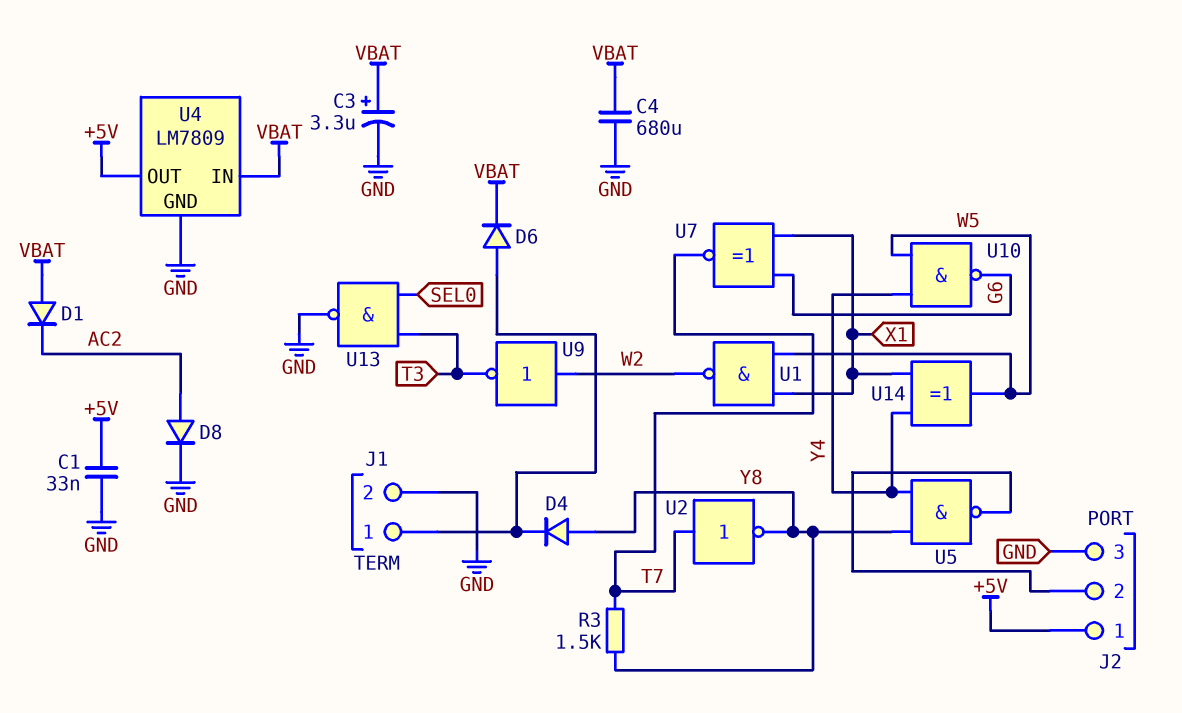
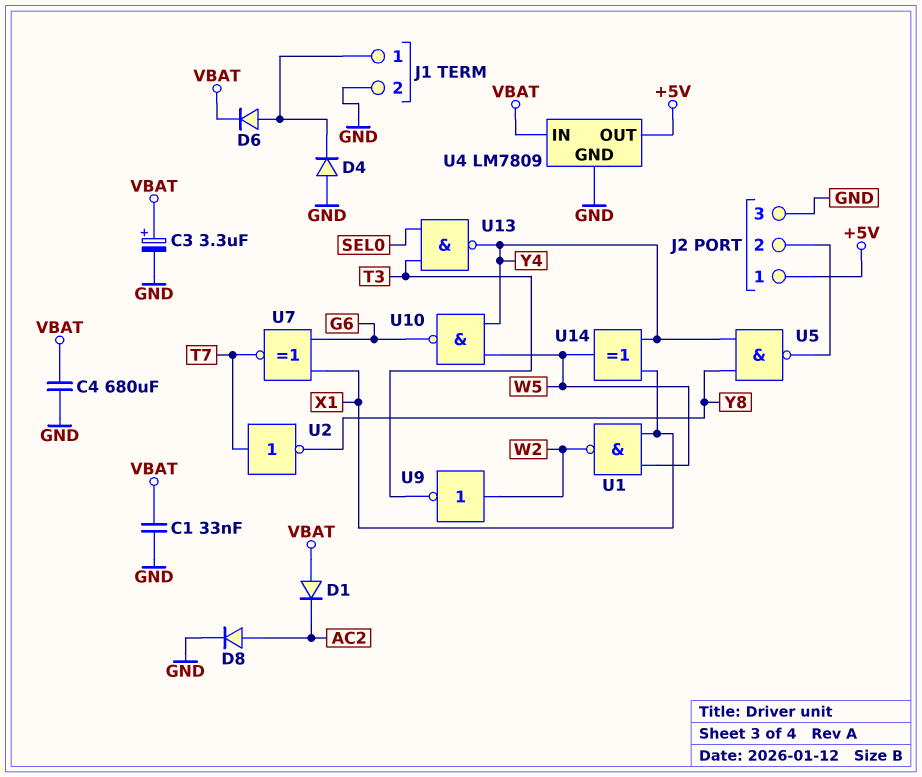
C1: 33nF (+5V, GND) -> 33nF (GND, VBAT)
D4: diode (A Y8, K J1/1) -> diode (A GND, K J1/1)
R3: 1.5k (T7, Y8) -> none
U13: NAND (in SEL0, in T3, out GND) -> NAND (in SEL0, in T3, out Y4)

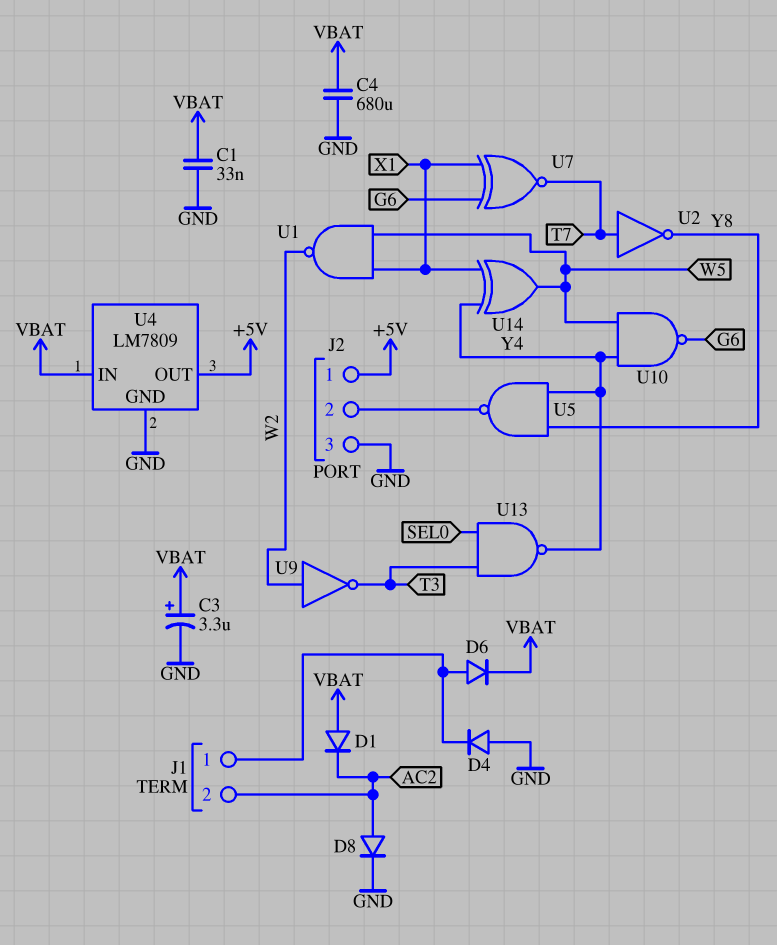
J1 pin 2: GND -> AC2

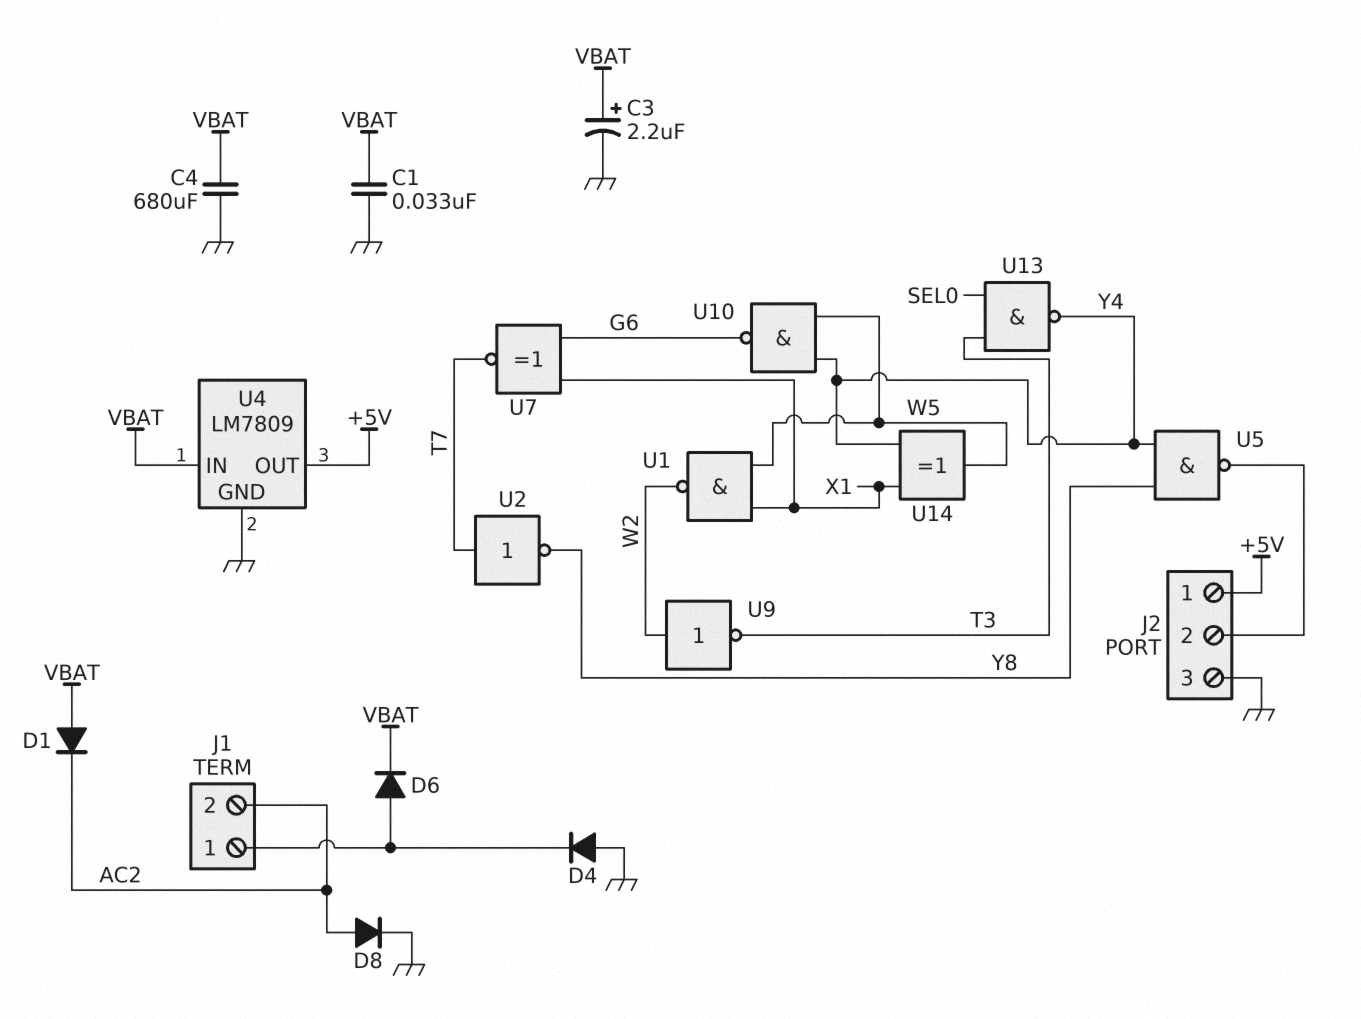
C3: 3.3uF (plus VBAT, minus GND) -> 2.2uF (plus VBAT, minus GND)

